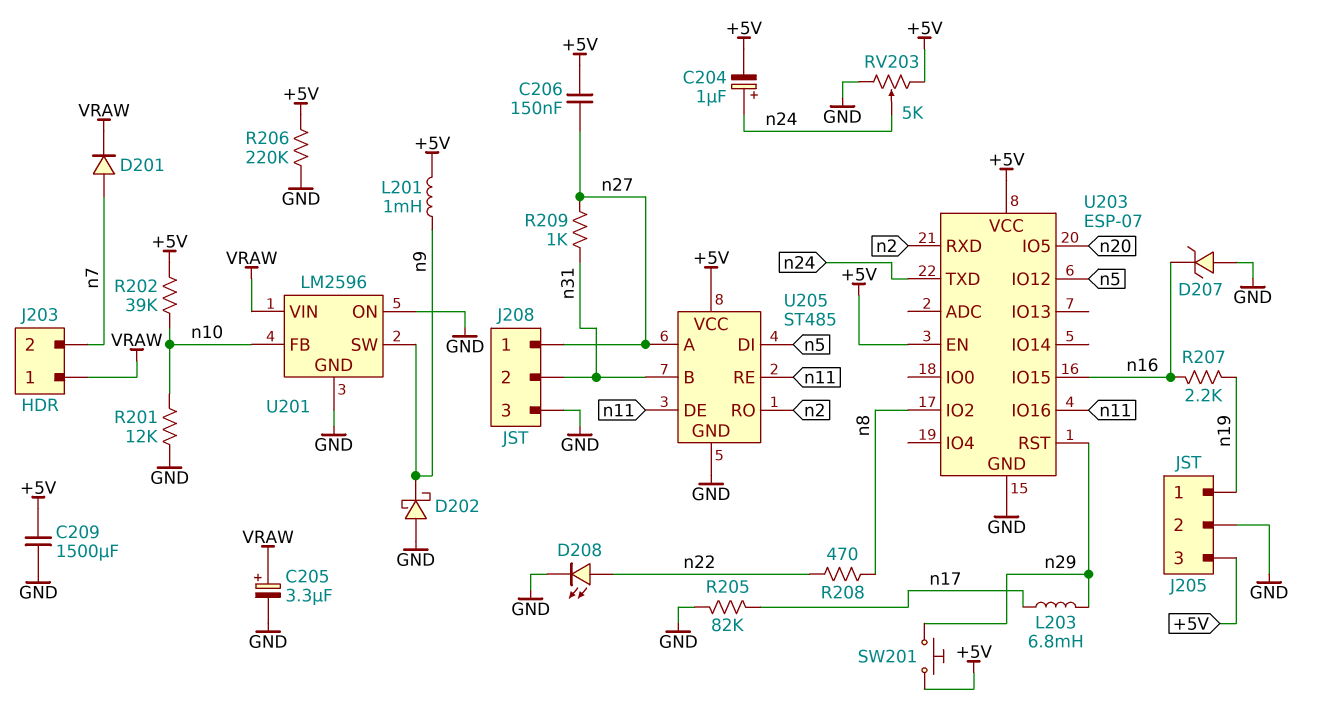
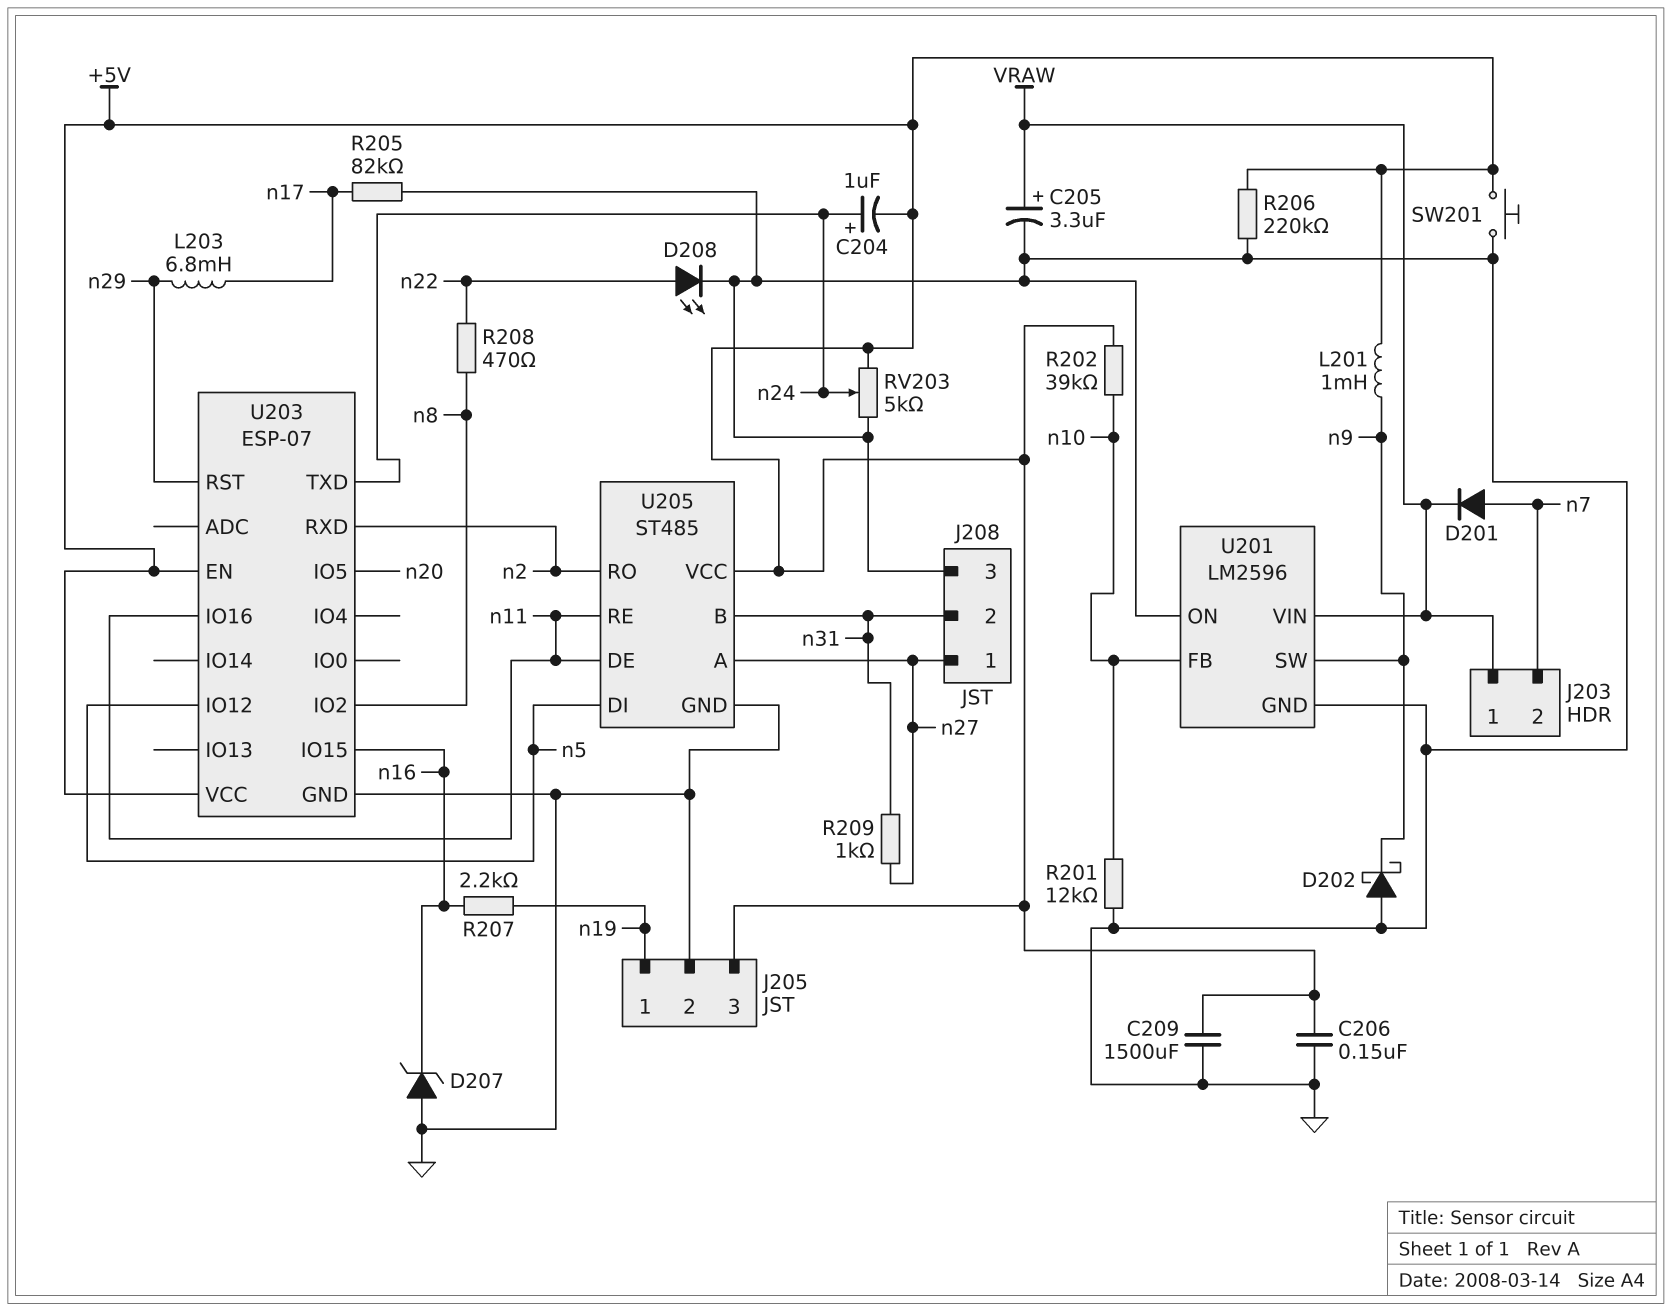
C206: 150nF (+5V, n27) -> 150nF (+5V, GND)
SW201: button (+5V, n29) -> button (+5V, GND)

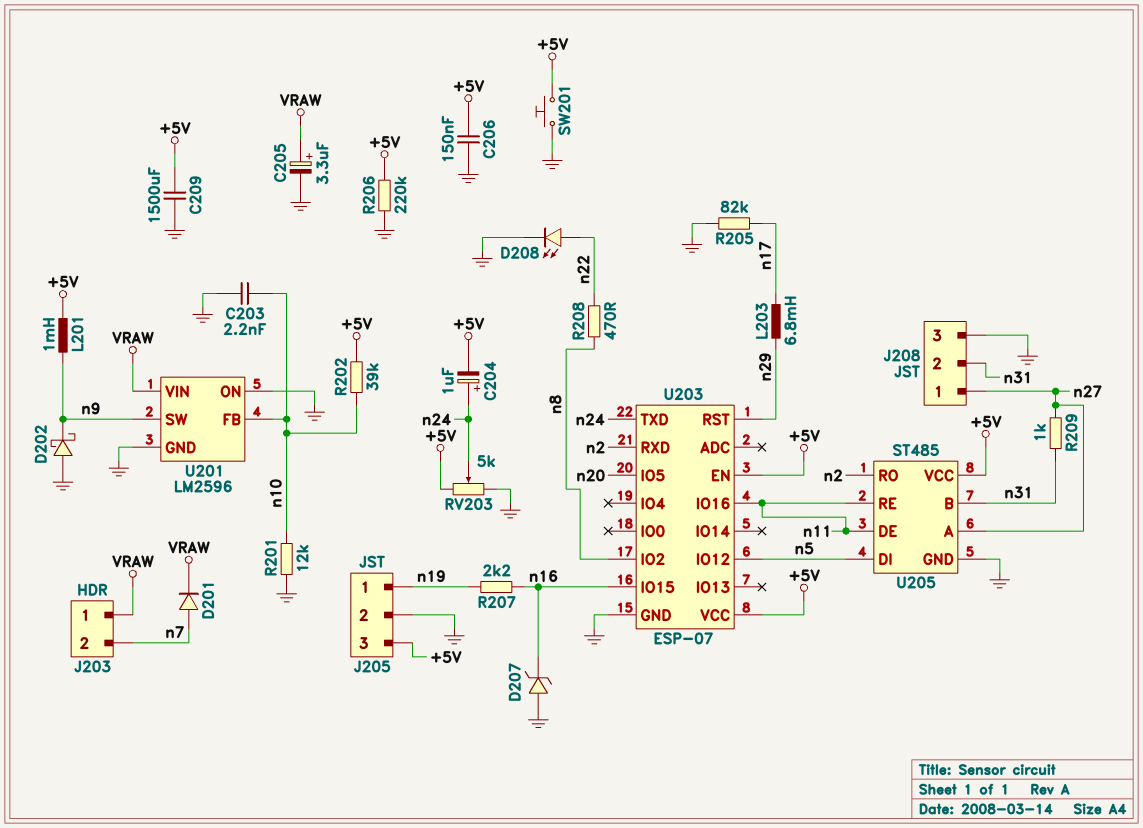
C203: none -> 2.2nF (GND, n10)

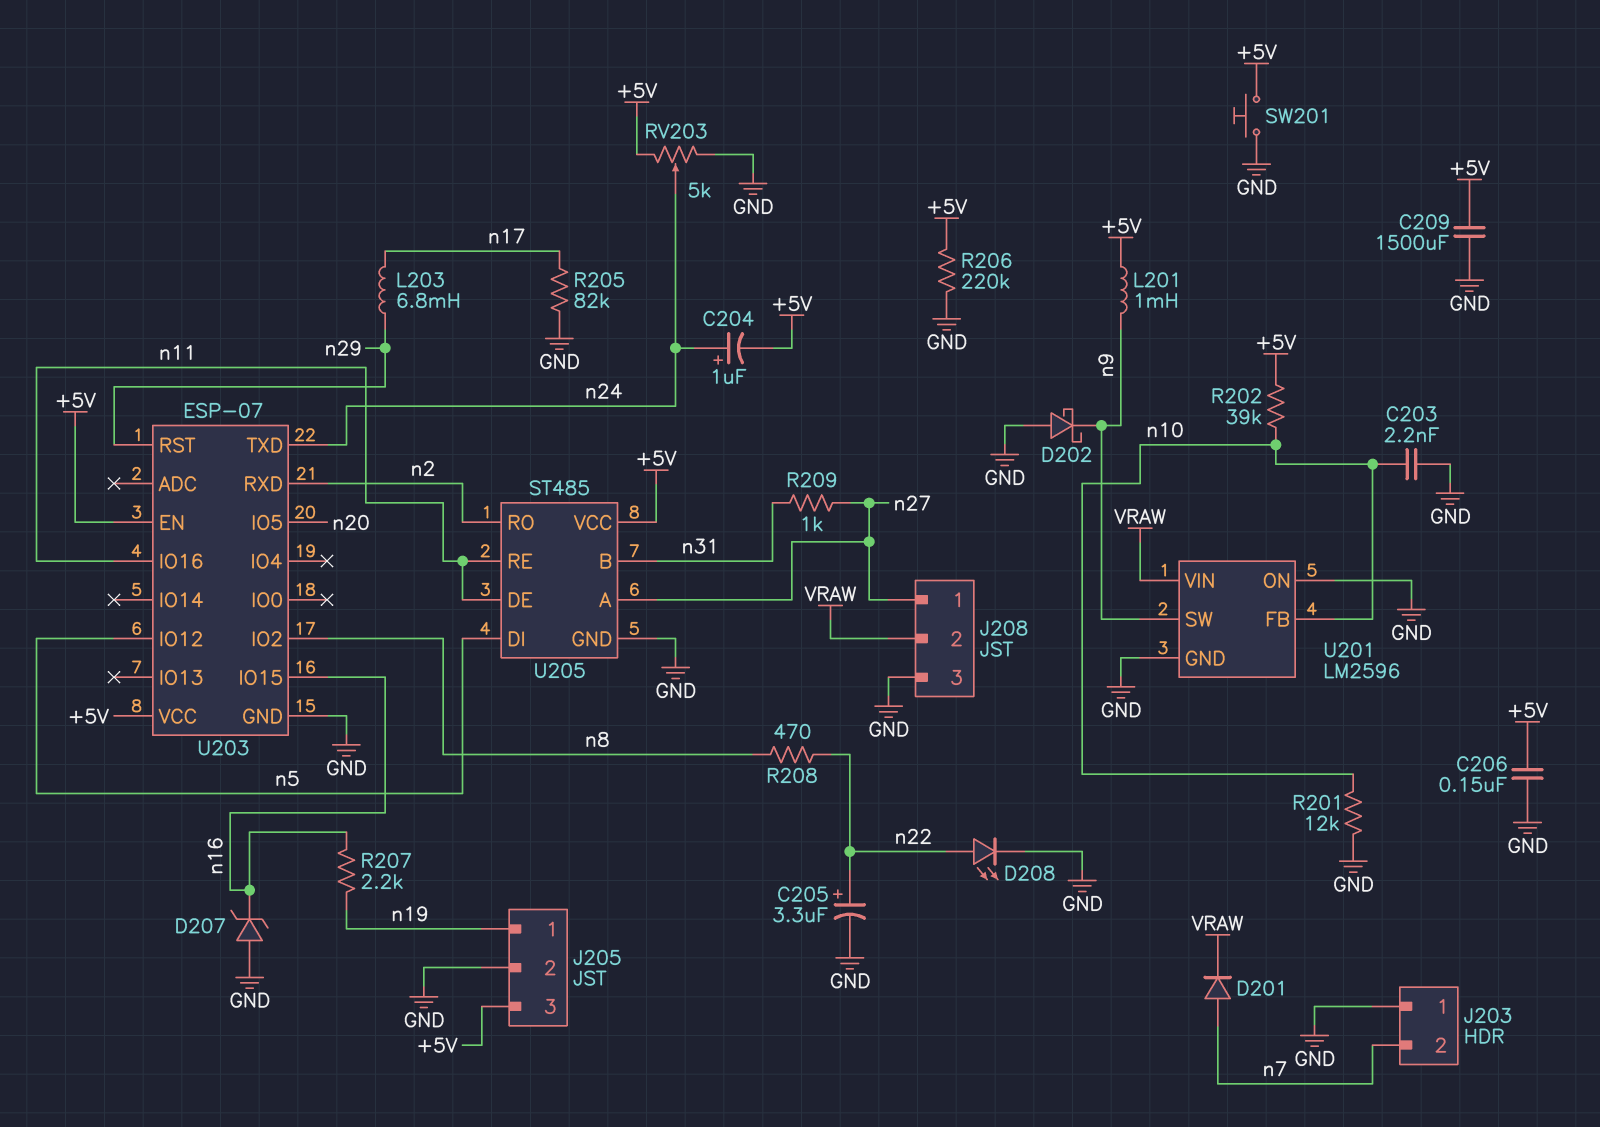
C205: 3.3uF (plus VRAW, minus GND) -> 3.3uF (plus n22, minus GND)
J203 pin 1: VRAW -> GND
J208 pin 2: n31 -> VRAW

